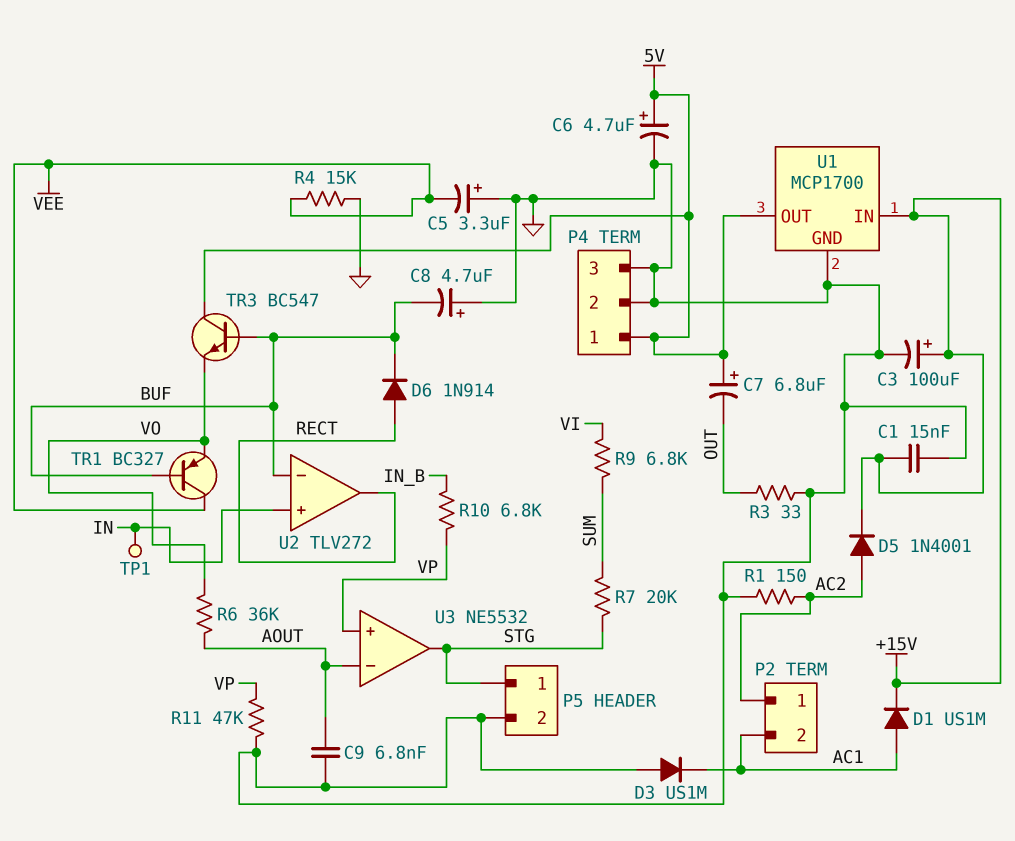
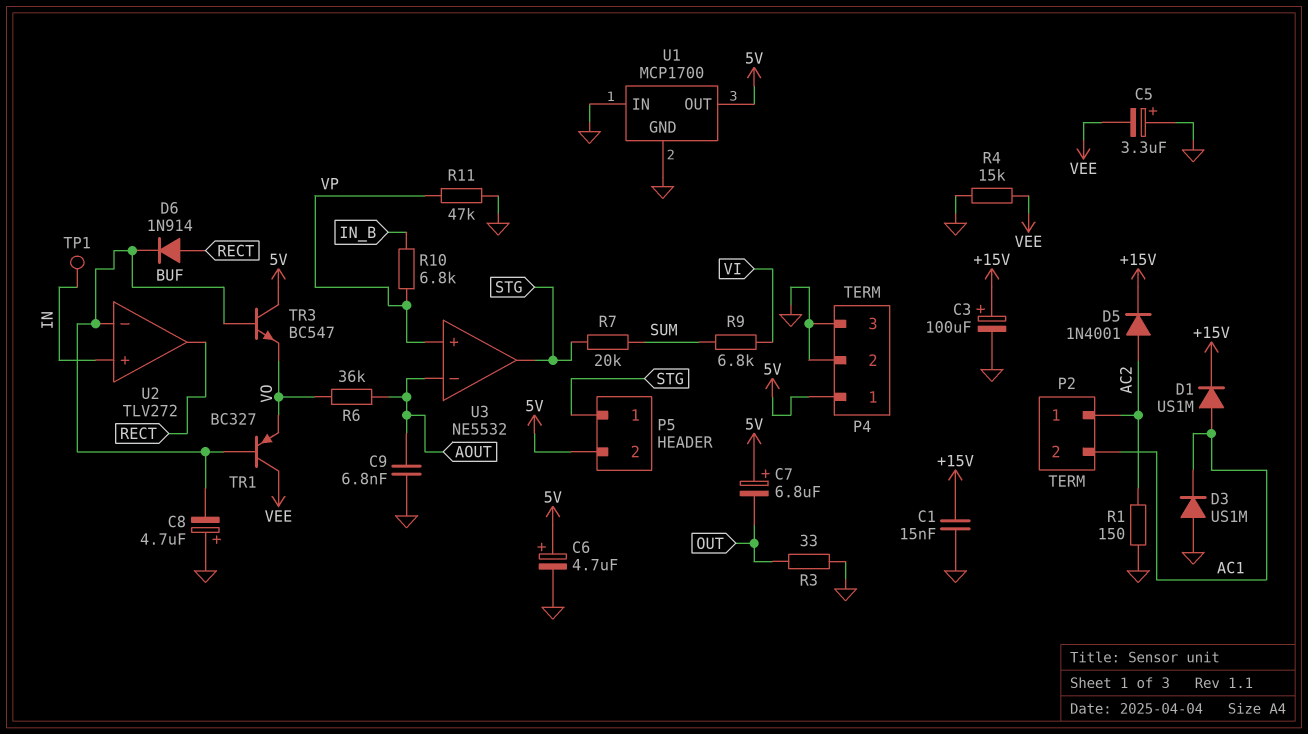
P5 pin 2: GND -> 5V
U1 pin IN: +15V -> GND

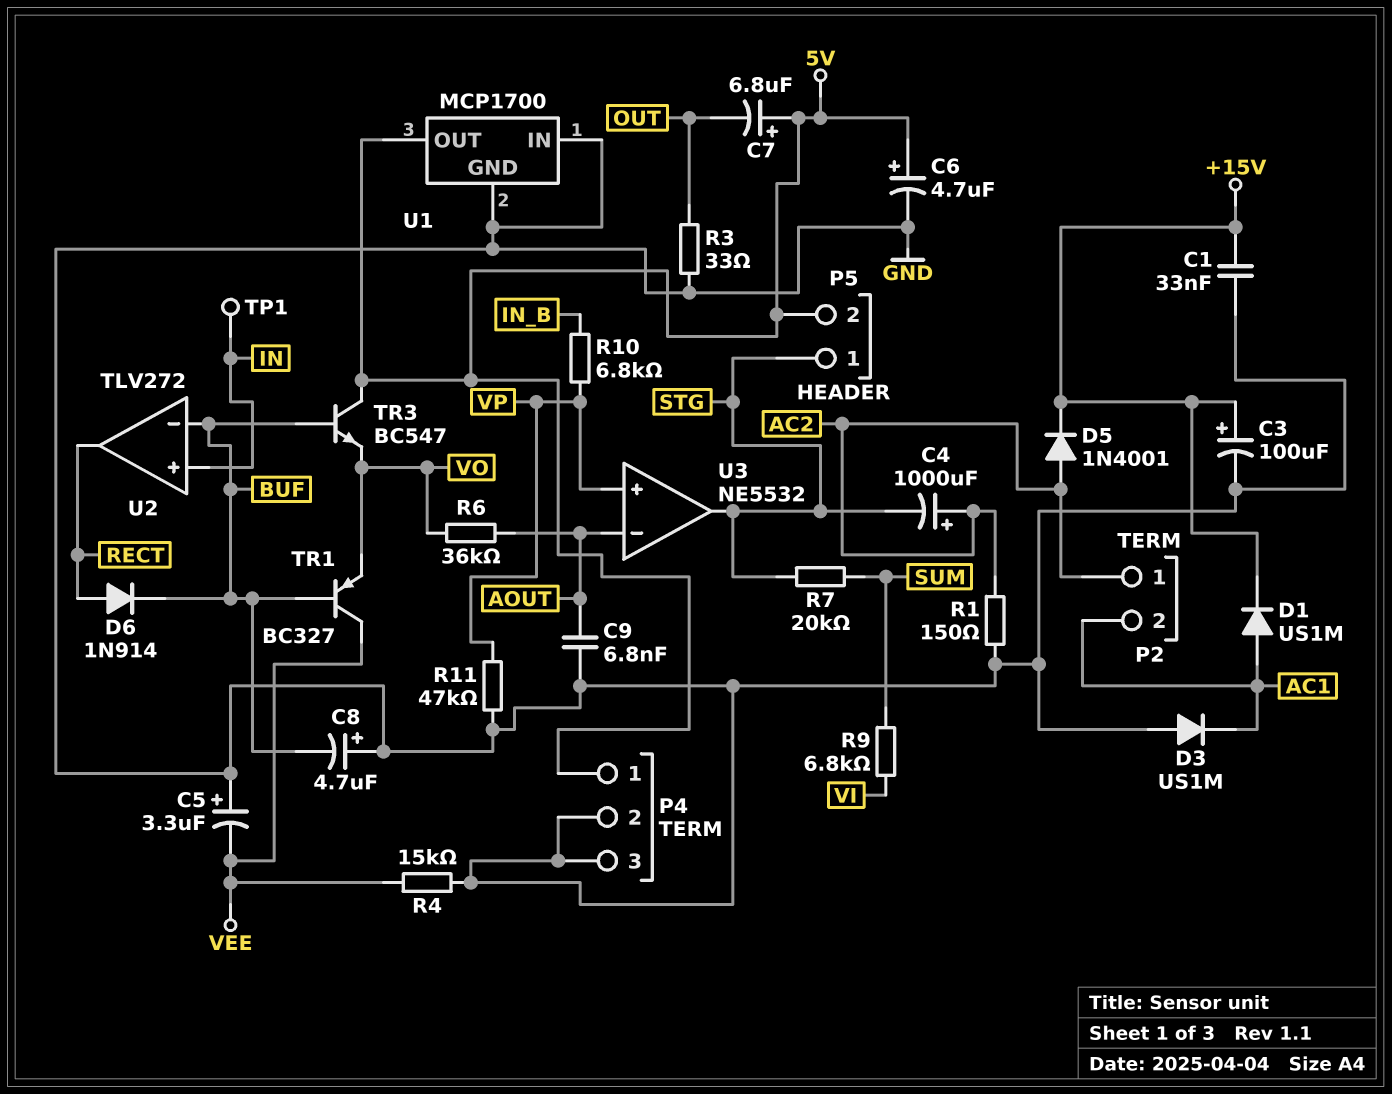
C1: 15nF (+15V, GND) -> 33nF (+15V, GND)
C4: none -> 1000uF (plus AC2, minus STG)

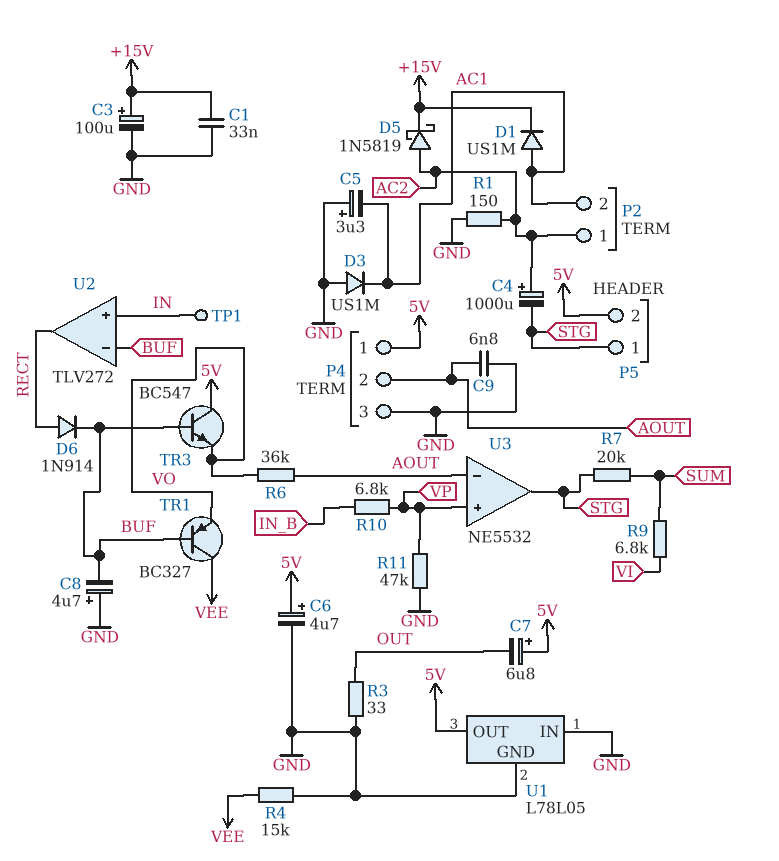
C5: 3.3uF (plus GND, minus VEE) -> 3.3uF (plus GND, minus AC1)
D5: diode 1N4001 (A AC2, K +15V) -> schottky 1N5819 (A AC2, K +15V)
P4 pin 2: GND -> AOUT
U1: MCP1700 -> L78L05

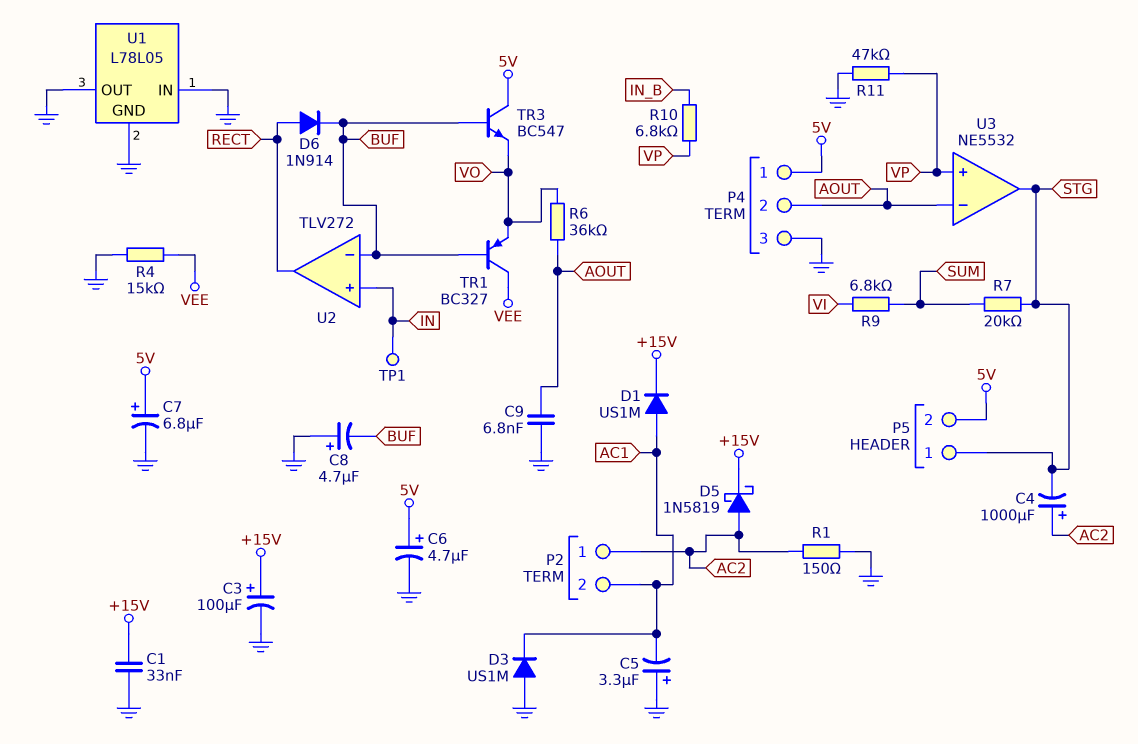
C7: 6.8uF (plus 5V, minus OUT) -> 6.8uF (plus 5V, minus GND)
R3: 33 (GND, OUT) -> none
U1 pin OUT: 5V -> GND

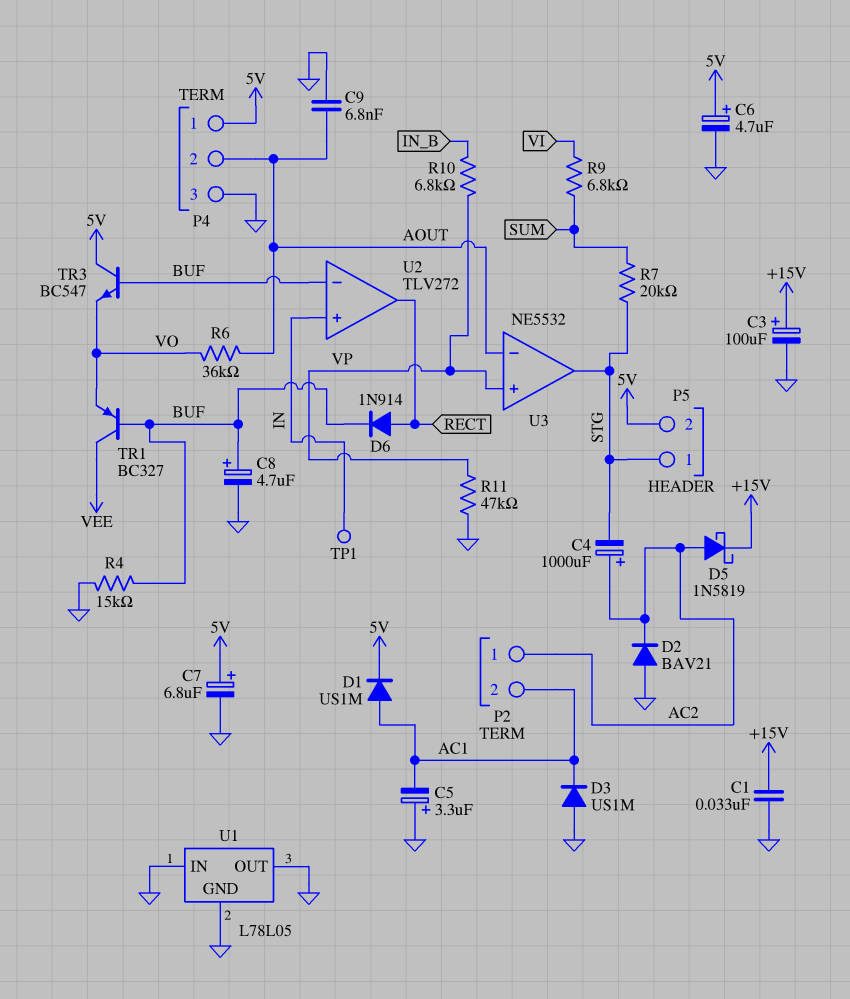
C8: 4.7uF (plus GND, minus BUF) -> 4.7uF (plus BUF, minus GND)
D1: diode US1M (A AC1, K +15V) -> diode US1M (A AC1, K 5V)
D2: none -> diode BAV21 (A GND, K AC2)
R1: 150 (AC2, GND) -> none
R4: 15k (GND, VEE) -> 15k (BUF, GND)

